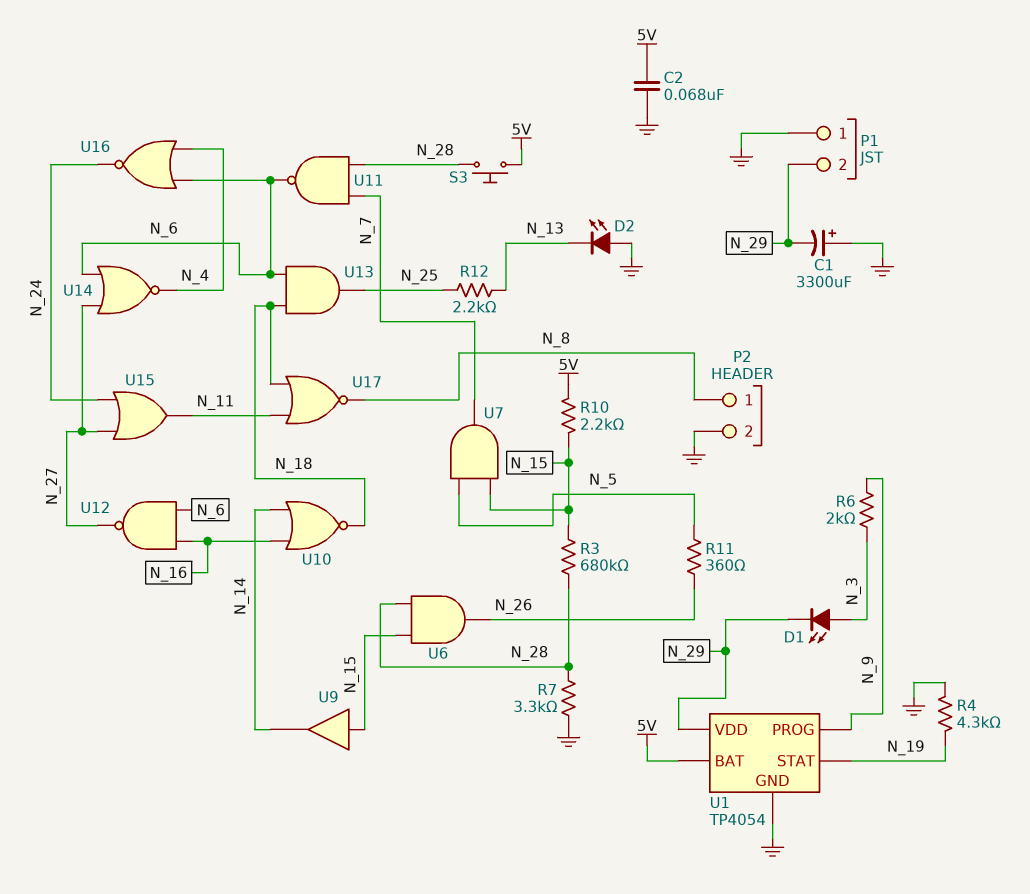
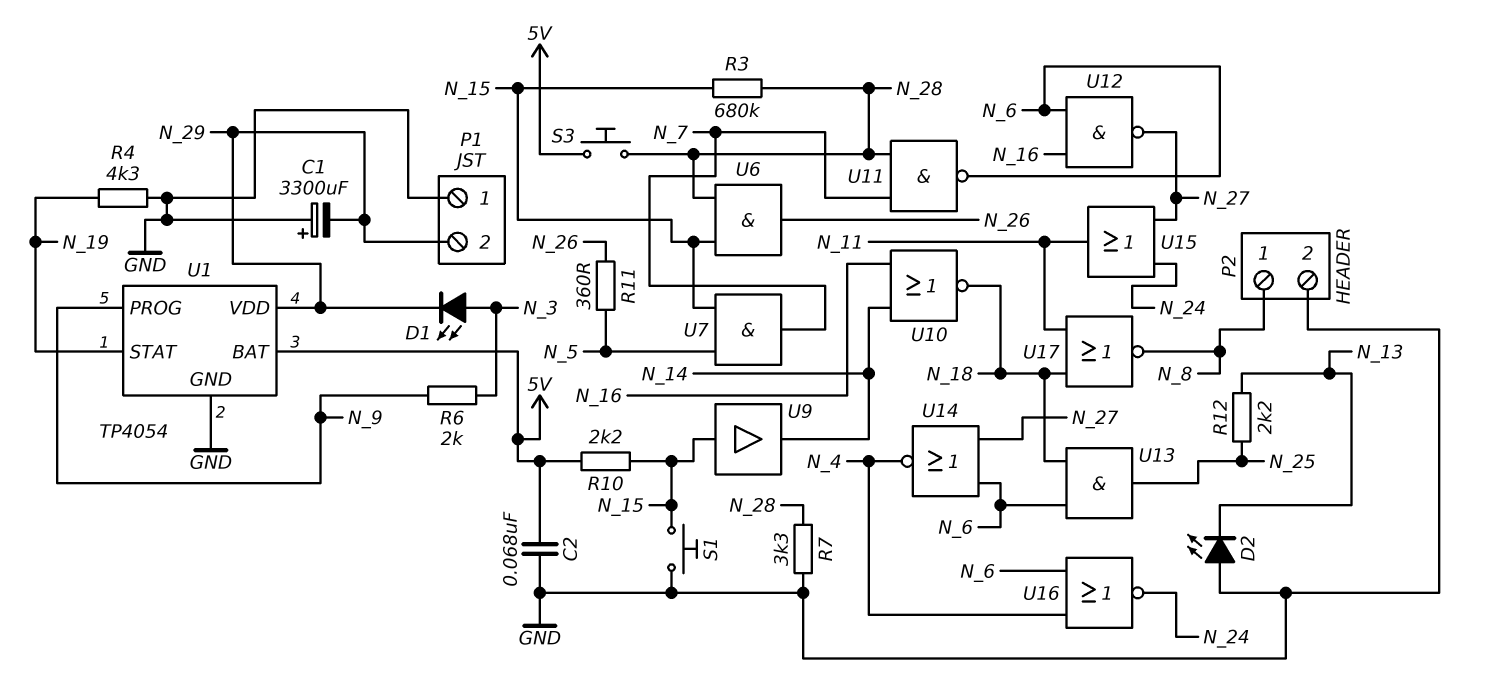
S1: none -> button (GND, N_15)

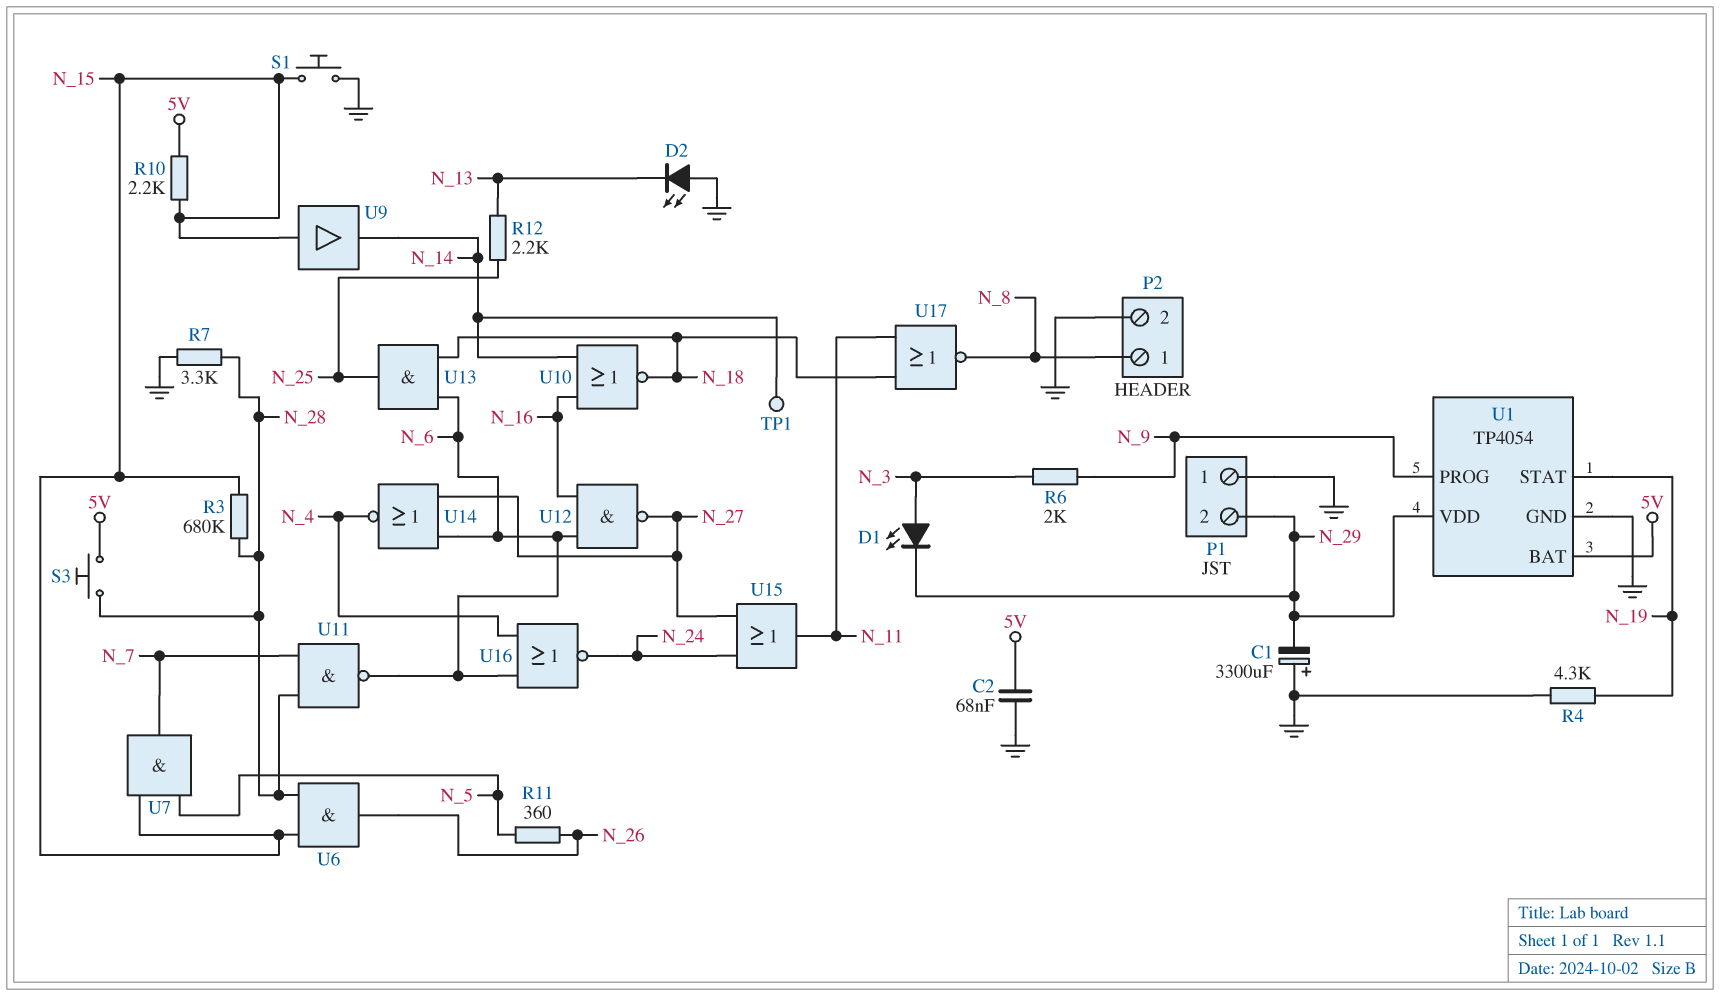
TP1: none -> test point (N_14)

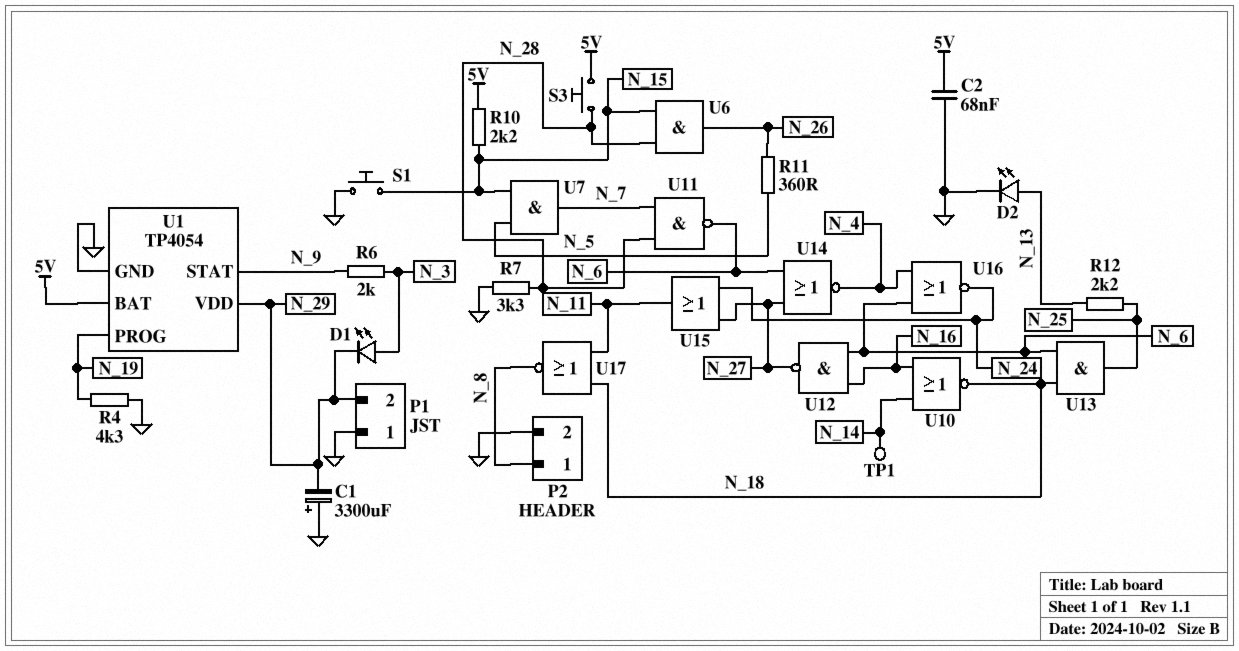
D2: LED (A GND, K N_13) -> LED (A N_13, K GND)
R3: 680k (N_15, N_28) -> none
U1 pin PROG: N_9 -> N_19
U1 pin STAT: N_19 -> N_9
U9: buffer (in N_15, out N_14) -> none

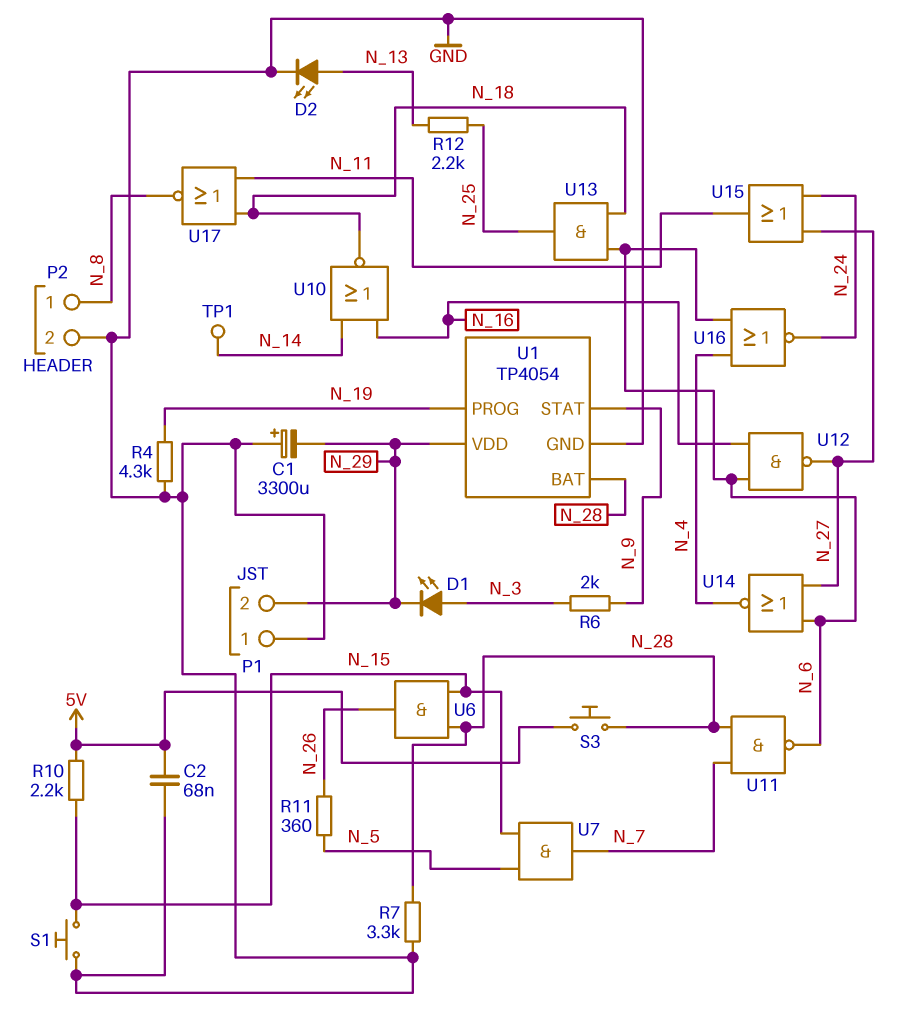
U1 pin BAT: 5V -> N_28

